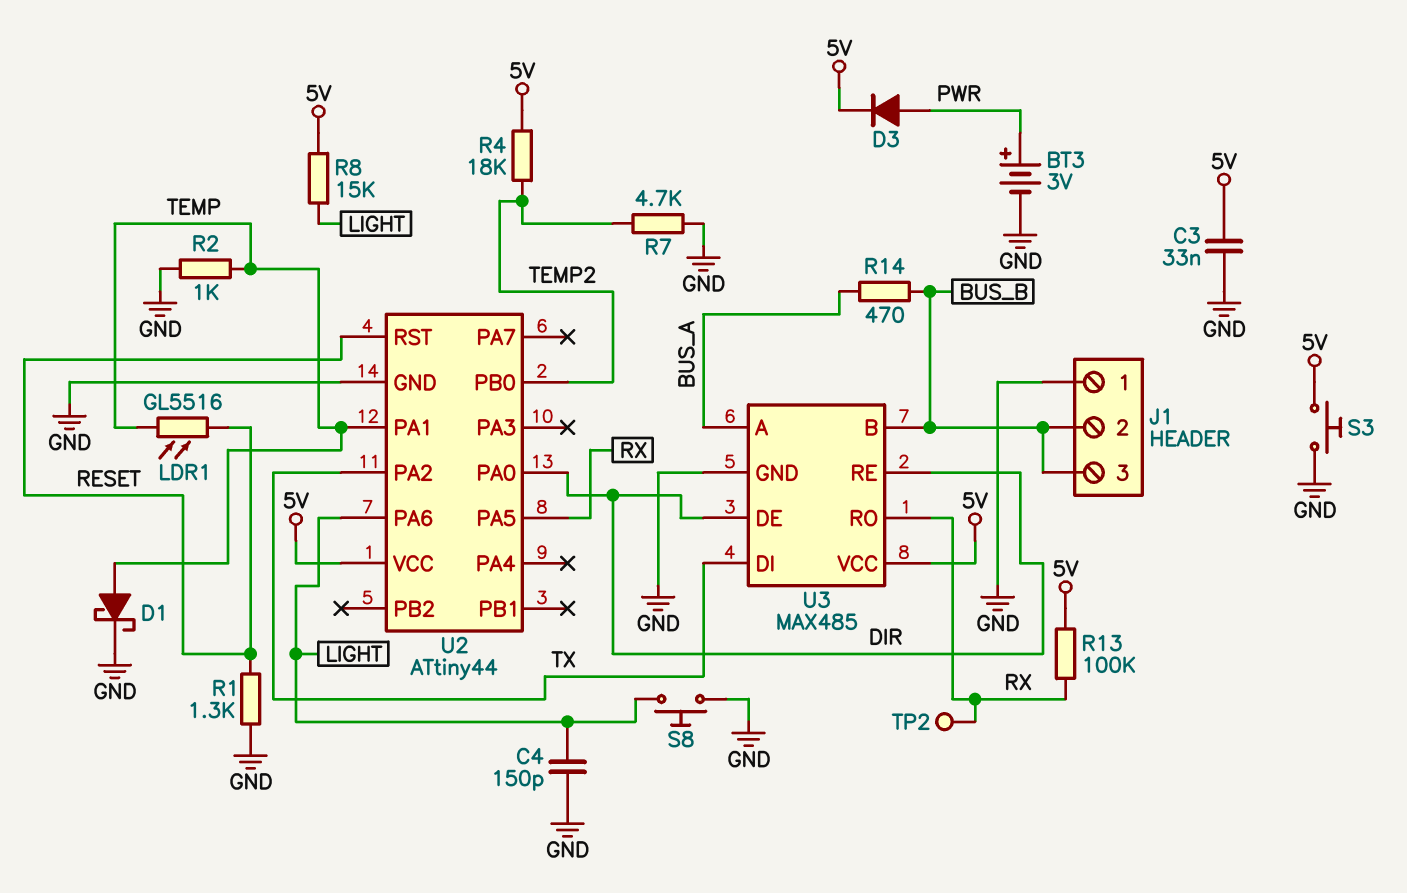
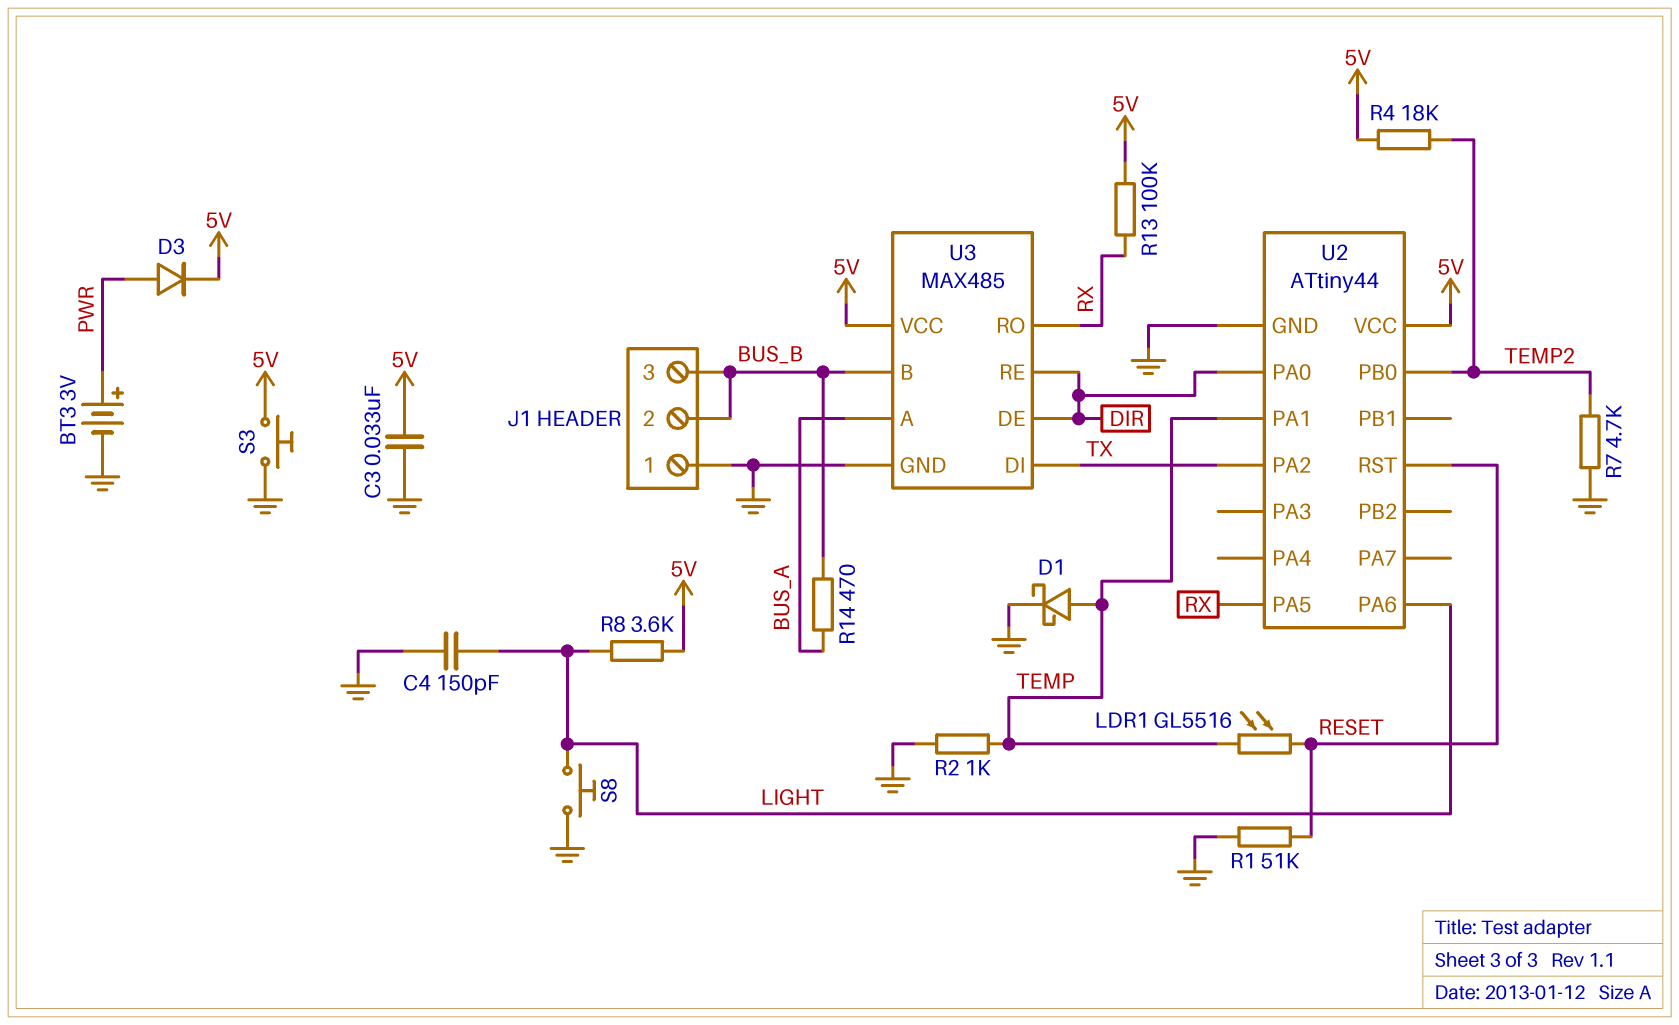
R1: 1.3k (GND, RESET) -> 51k (GND, RESET)
R8: 15k (5V, LIGHT) -> 3.6k (5V, LIGHT)
TP2: test point (RX) -> none

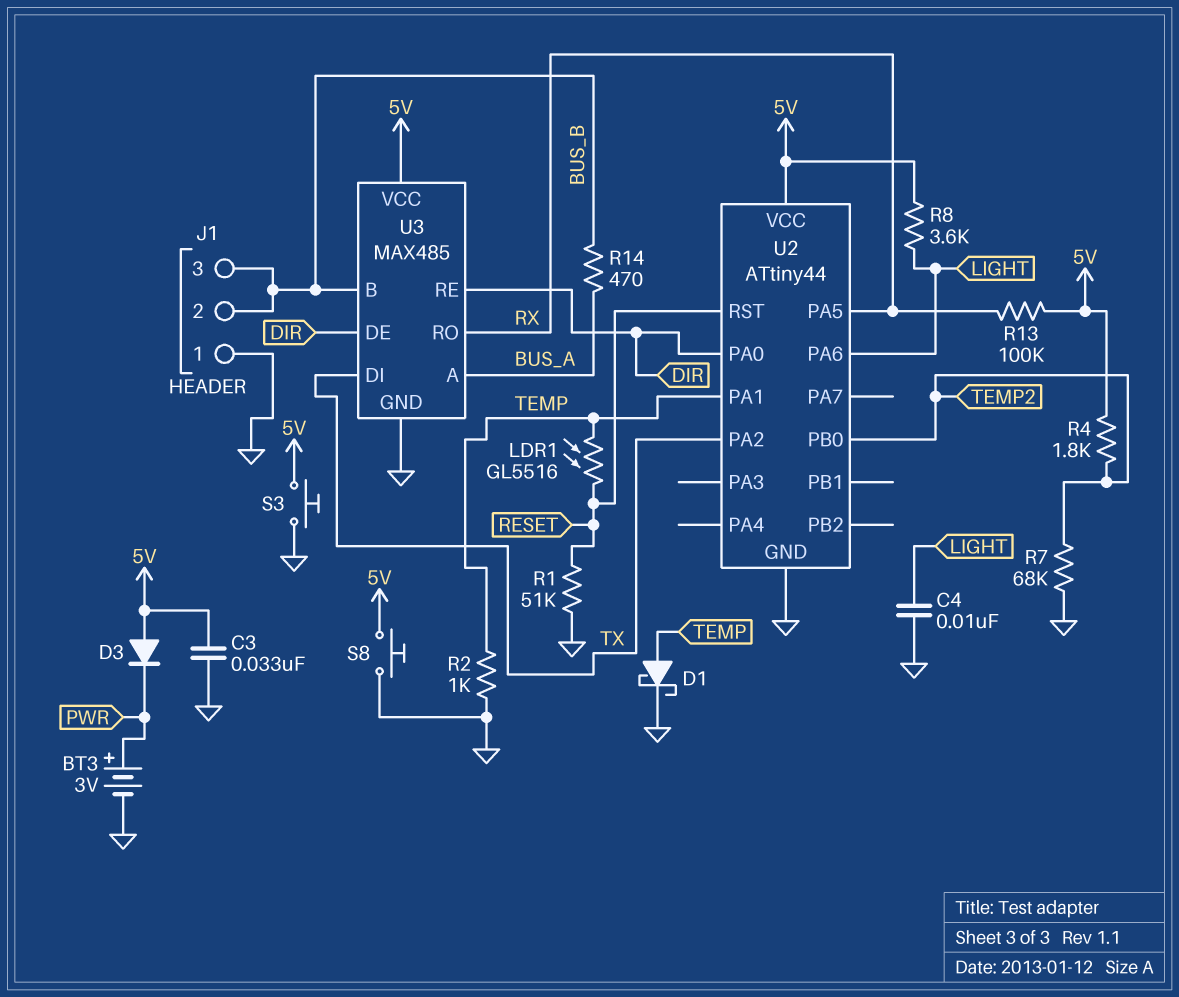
C4: 150pF (GND, LIGHT) -> 10nF (GND, LIGHT)
D3: diode (A PWR, K 5V) -> diode (A 5V, K PWR)
R4: 18k (5V, TEMP2) -> 1.8k (5V, TEMP2)
R7: 4.7k (GND, TEMP2) -> 68k (GND, TEMP2)
S8: button (GND, LIGHT) -> button (5V, GND)

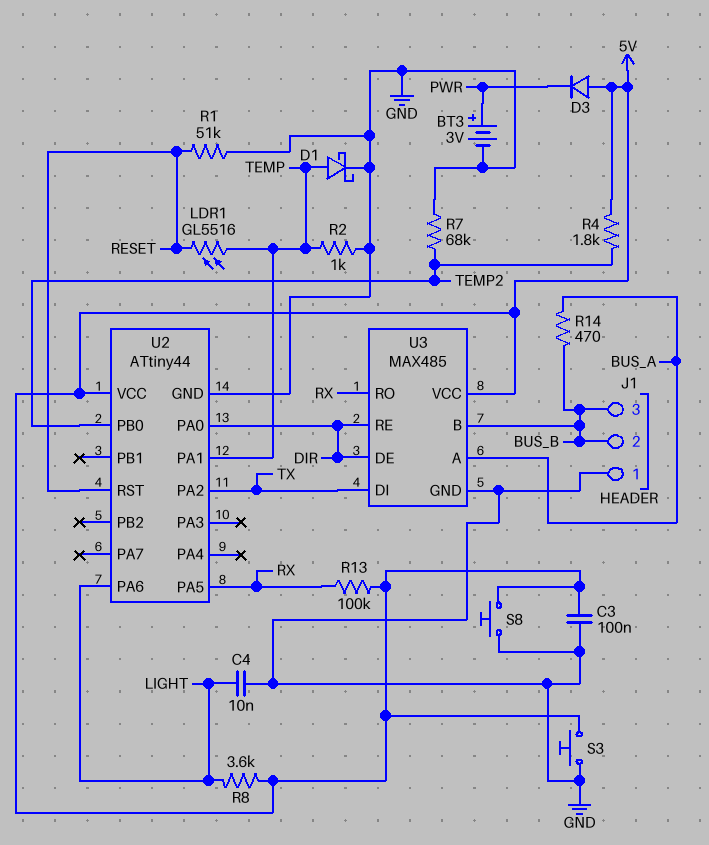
C3: 33nF (5V, GND) -> 100nF (5V, GND)

